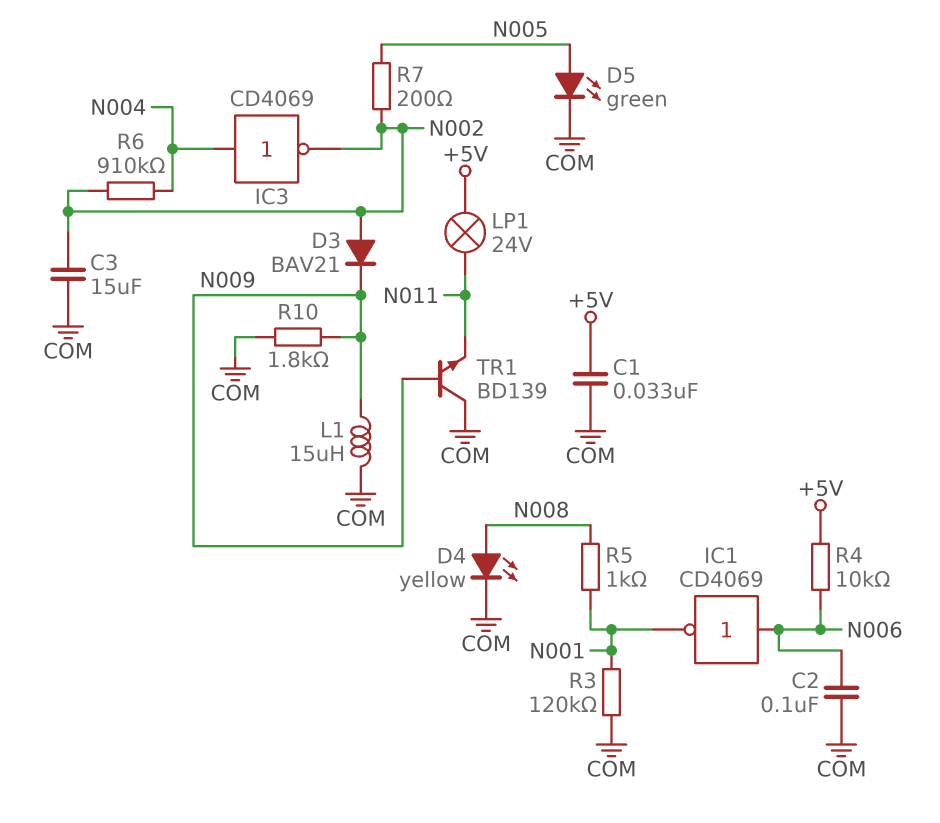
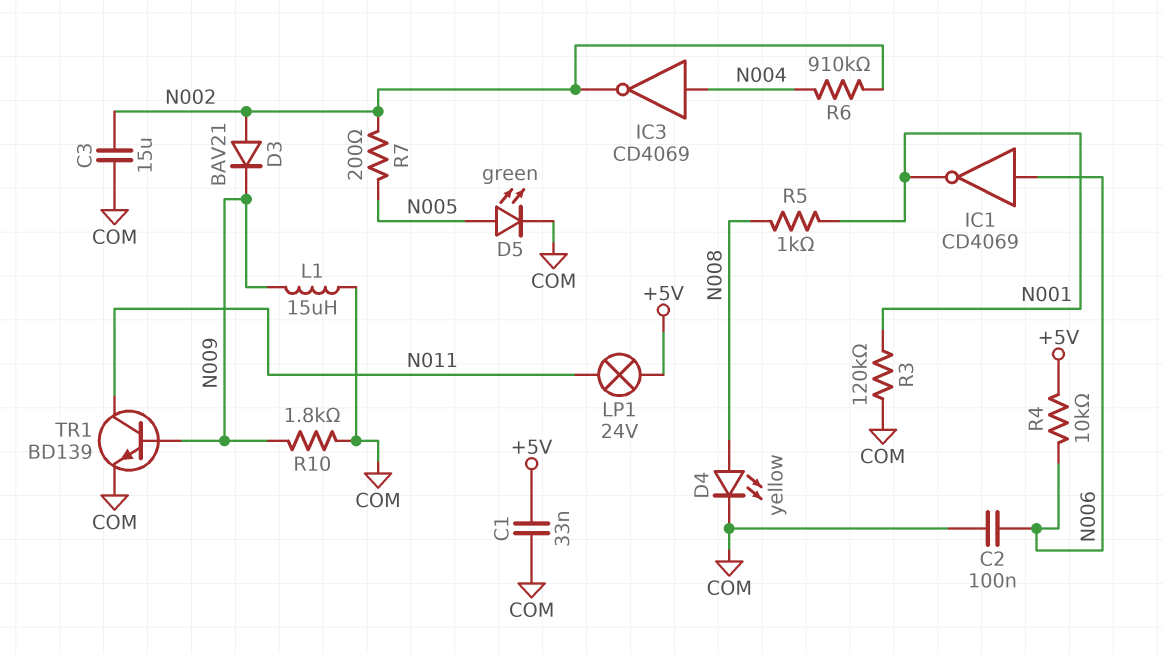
TR1: NPN BD139 (B N009, C COM, E N011) -> NPN BD139 (B N009, C N011, E COM)

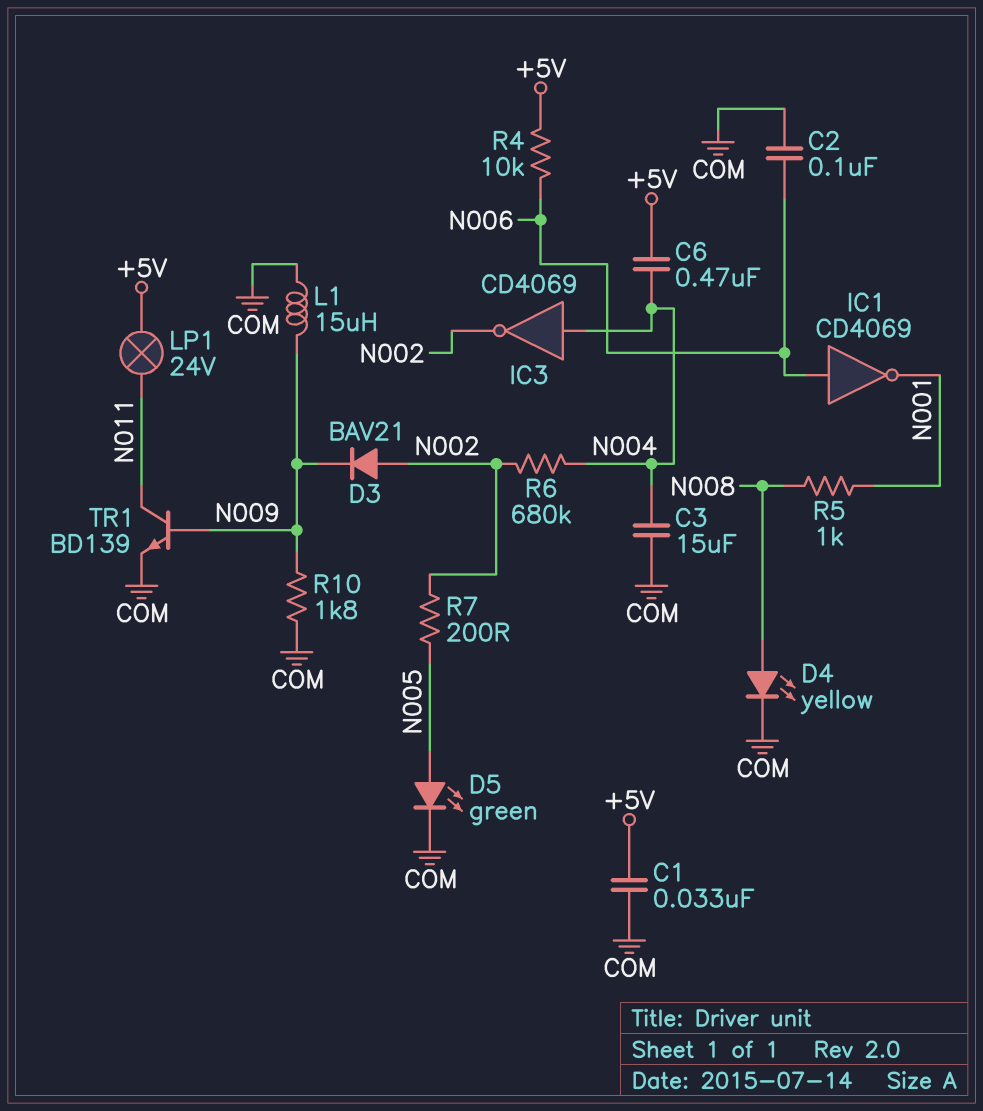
C3: 15uF (COM, N002) -> 15uF (COM, N004)
C6: none -> 470nF (+5V, N004)
R3: 120k (COM, N001) -> none
R6: 910k (N002, N004) -> 680k (N002, N004)

